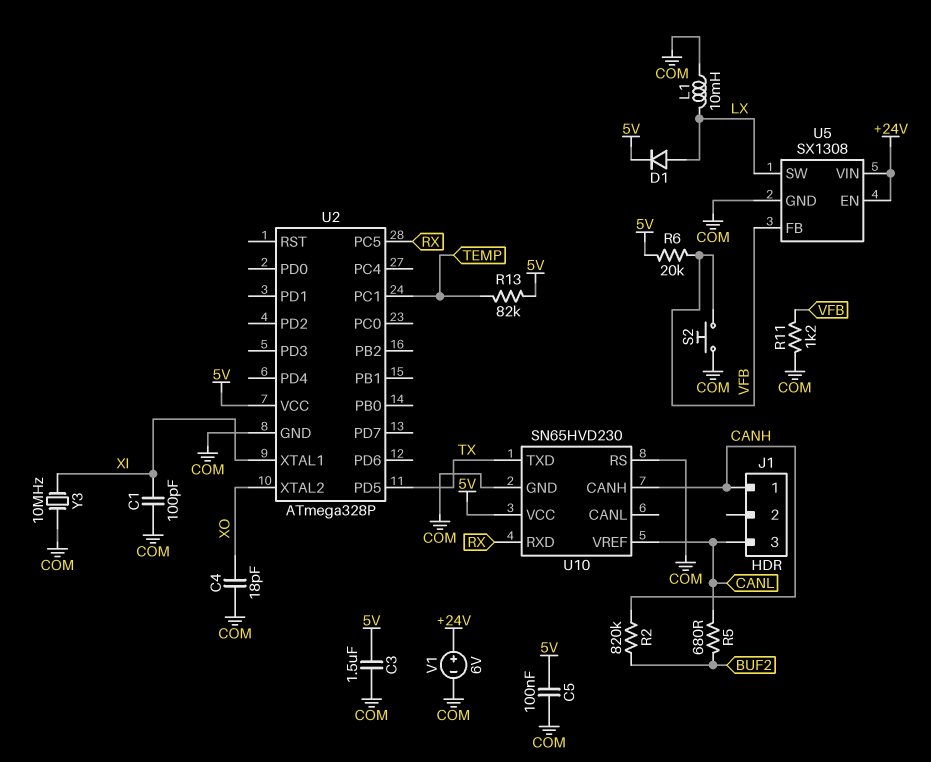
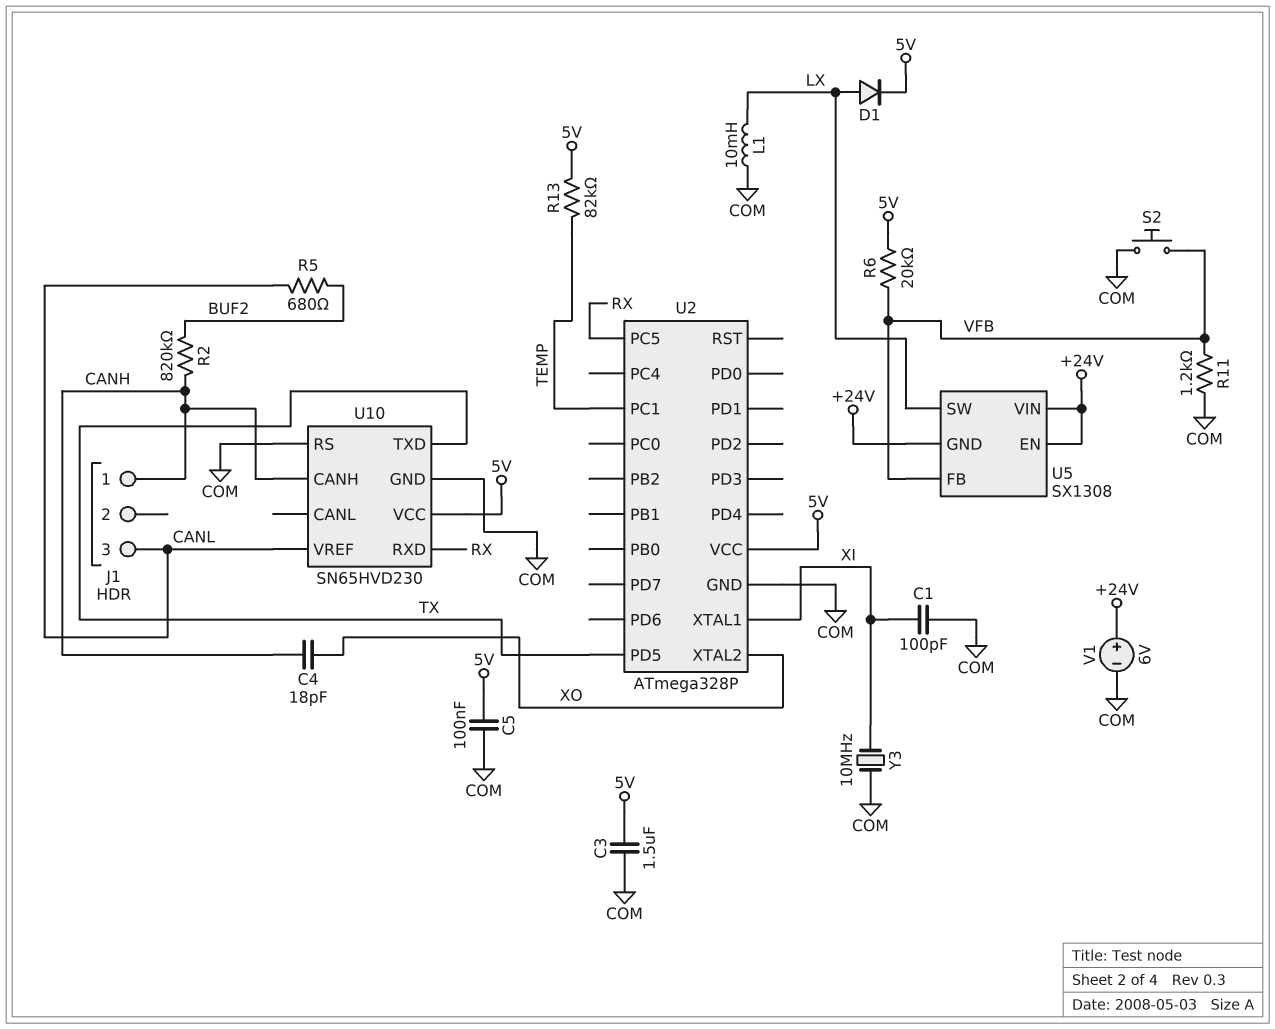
C4: 18pF (COM, XO) -> 18pF (CANH, XO)
U5 pin GND: COM -> +24V

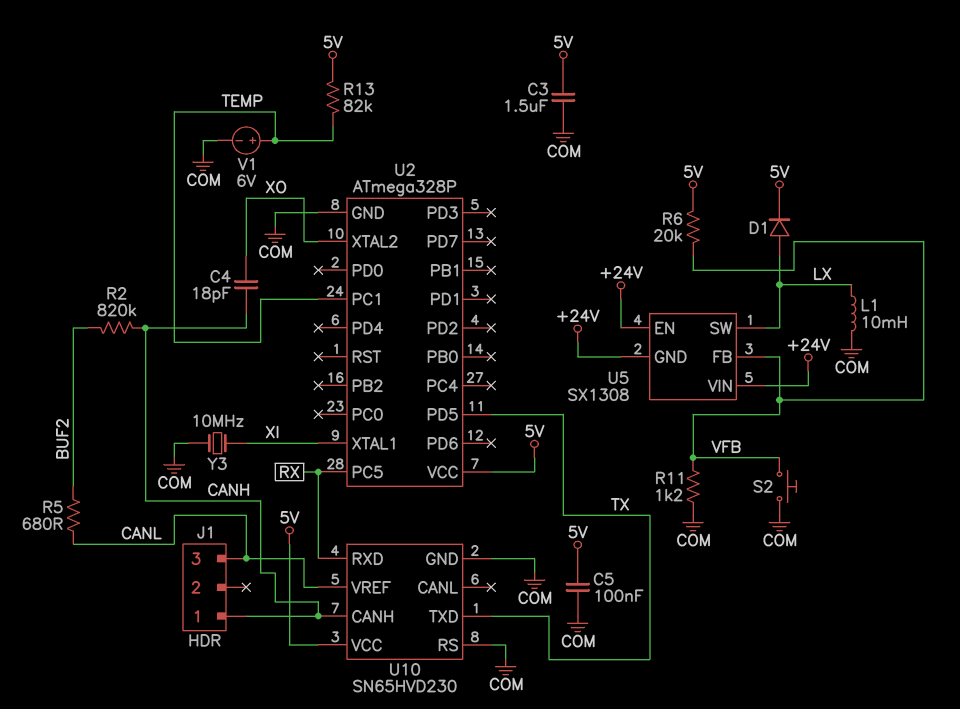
C1: 100pF (COM, XI) -> none
V1: 6V (plus +24V, minus COM) -> 6V (plus TEMP, minus COM)

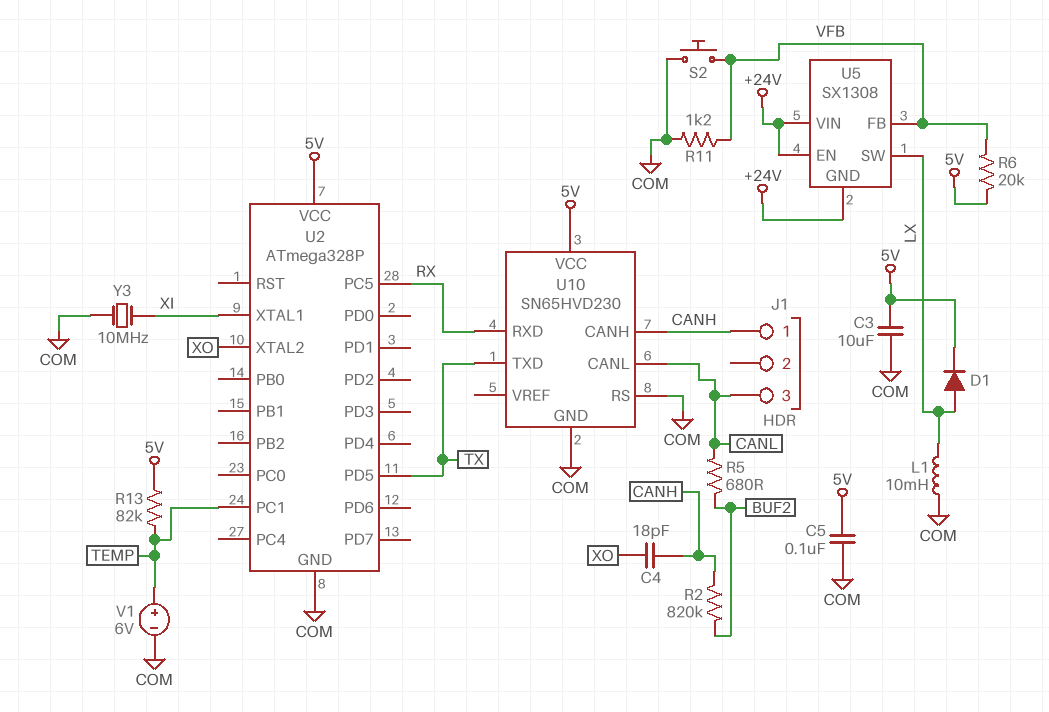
C3: 1.5uF (5V, COM) -> 10uF (5V, COM)
U10 pin CANL: none -> CANL
U10 pin VREF: CANL -> none

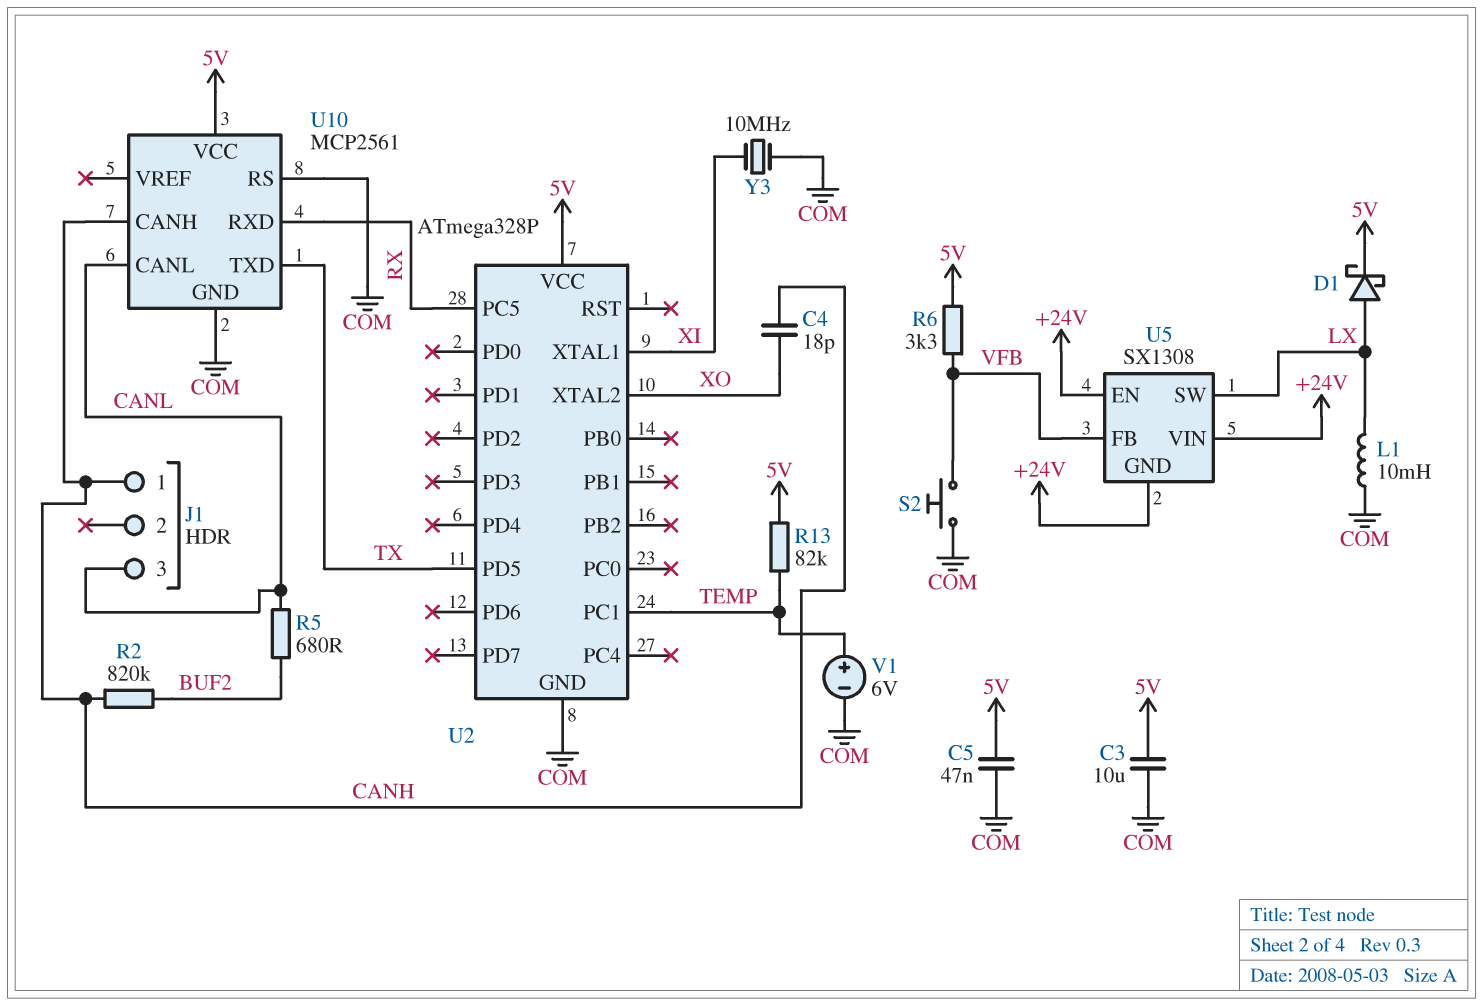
C5: 100nF (5V, COM) -> 47nF (5V, COM)
D1: diode (A LX, K 5V) -> schottky (A LX, K 5V)
R6: 20k (5V, VFB) -> 3.3k (5V, VFB)
R11: 1.2k (COM, VFB) -> none
U10: SN65HVD230 -> MCP2561

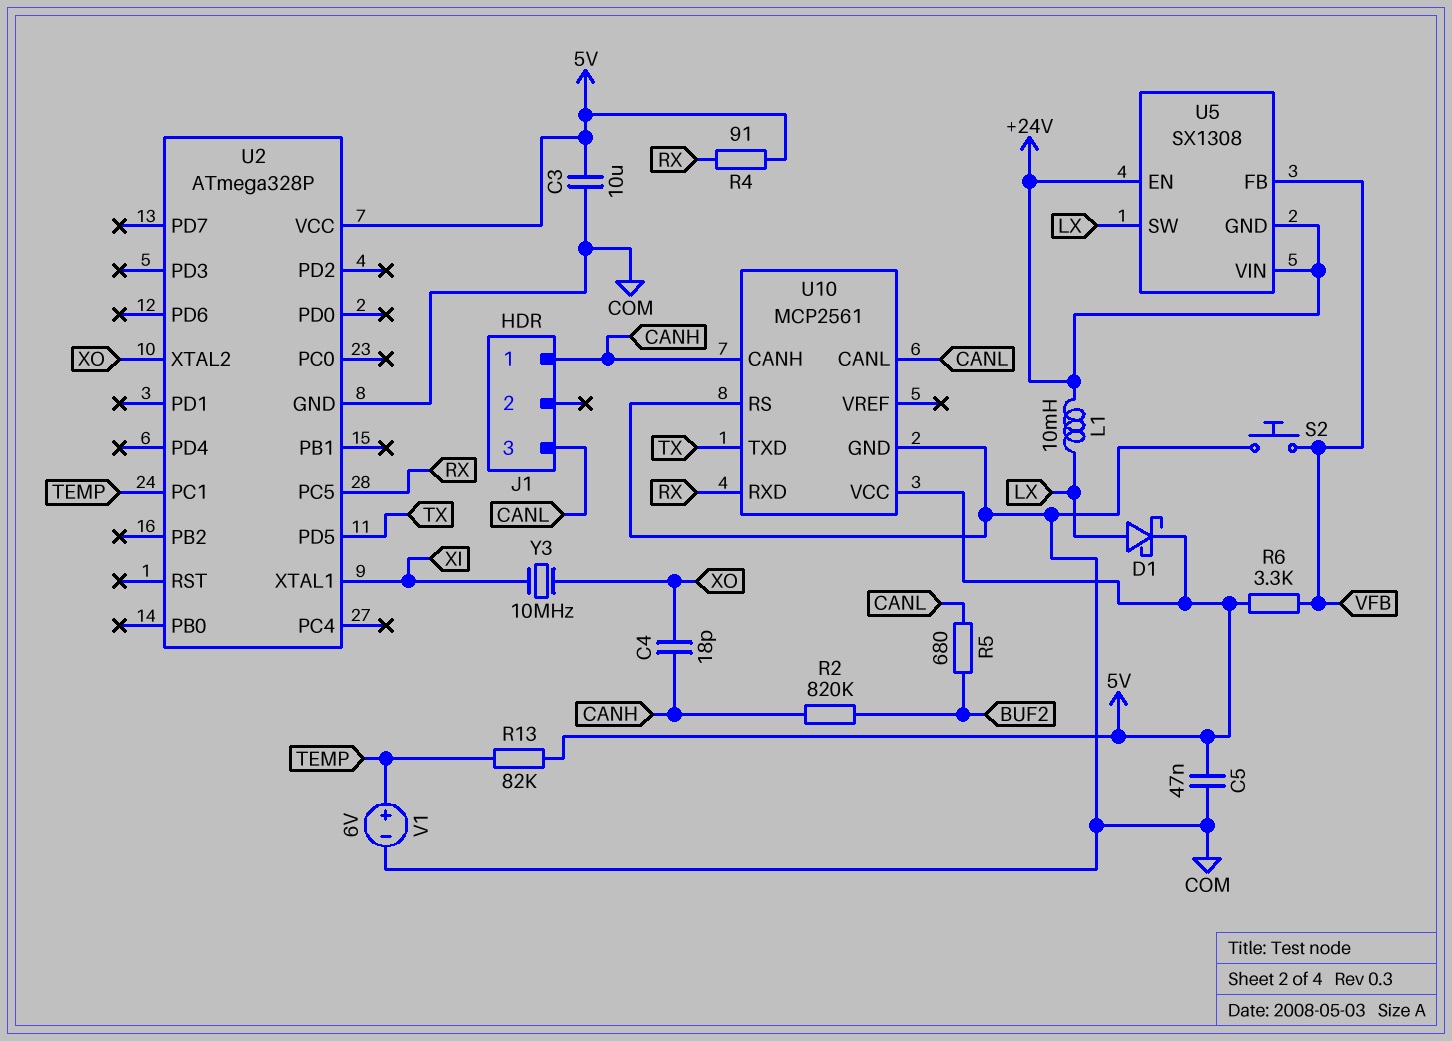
L1: 10mH (COM, LX) -> 10mH (+24V, LX)
R4: none -> 91 (5V, RX)
Y3: 10MHz (COM, XI) -> 10MHz (XI, XO)

